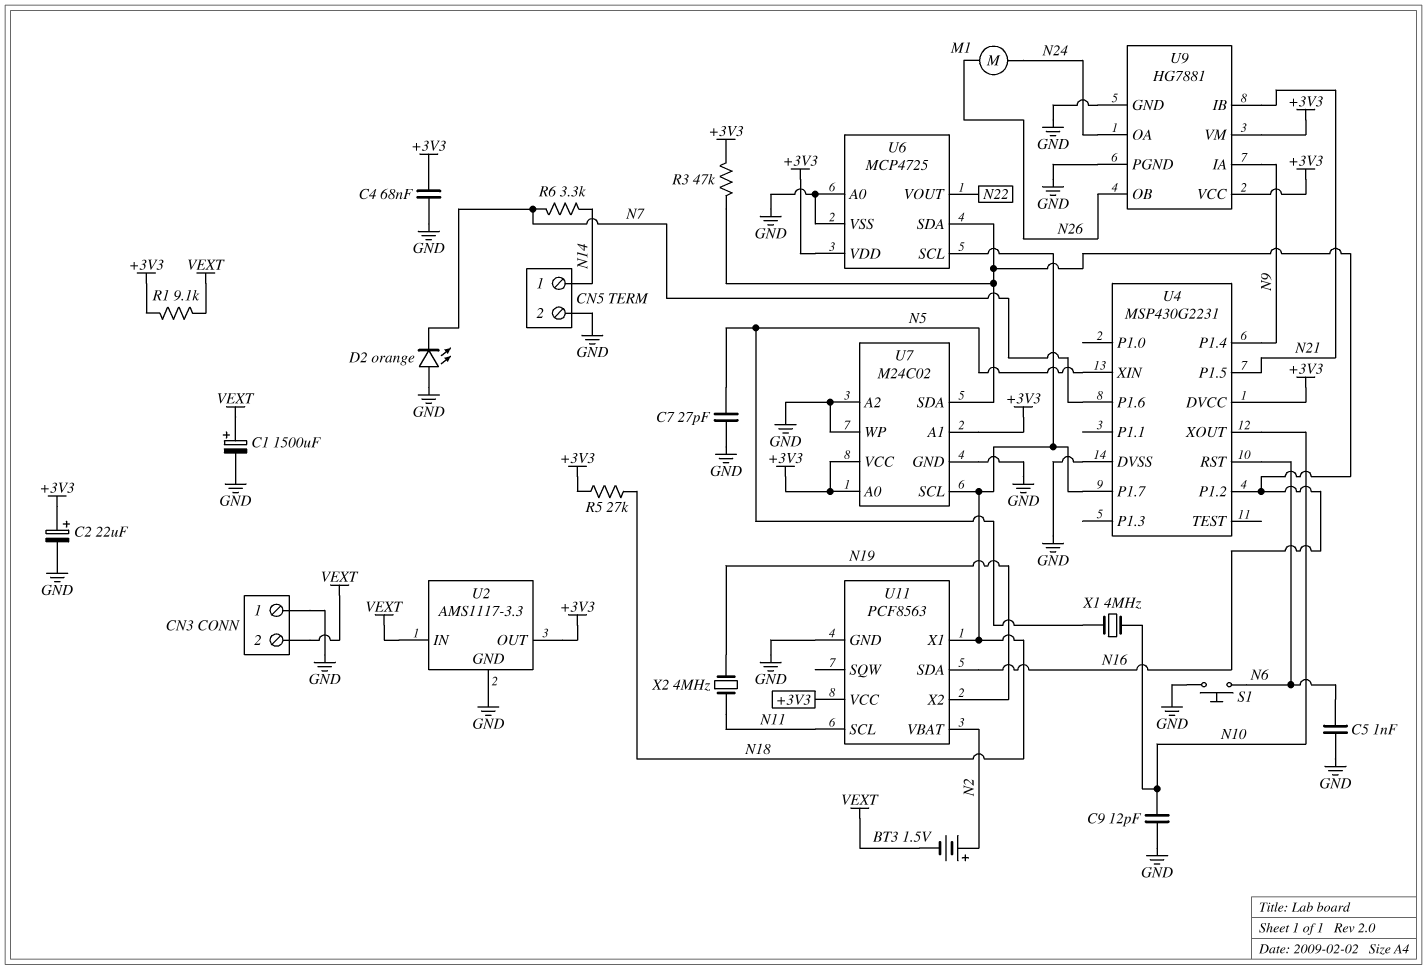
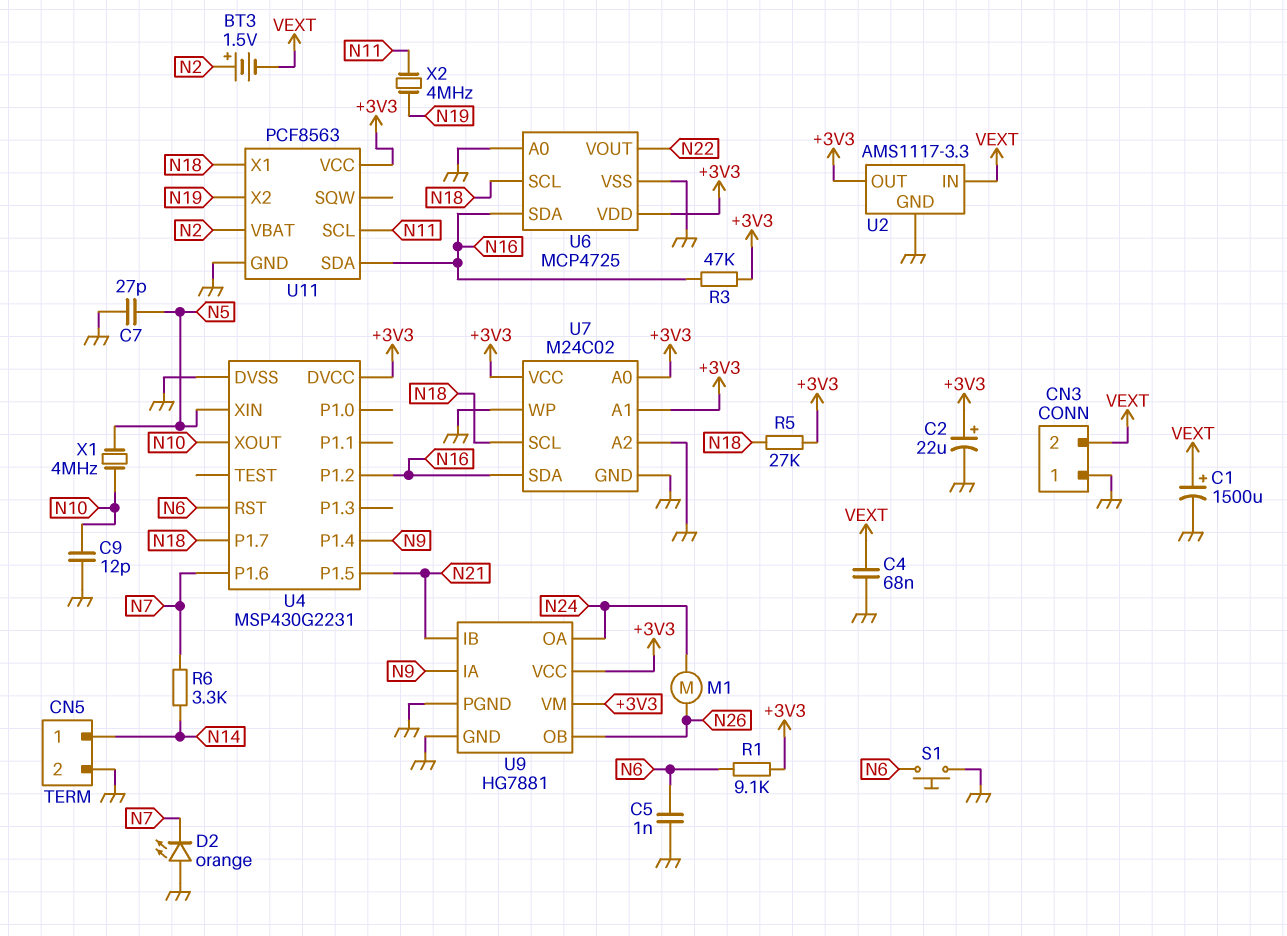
C4: 68nF (+3V3, GND) -> 68nF (GND, VEXT)
R1: 9.1k (+3V3, VEXT) -> 9.1k (+3V3, N6)

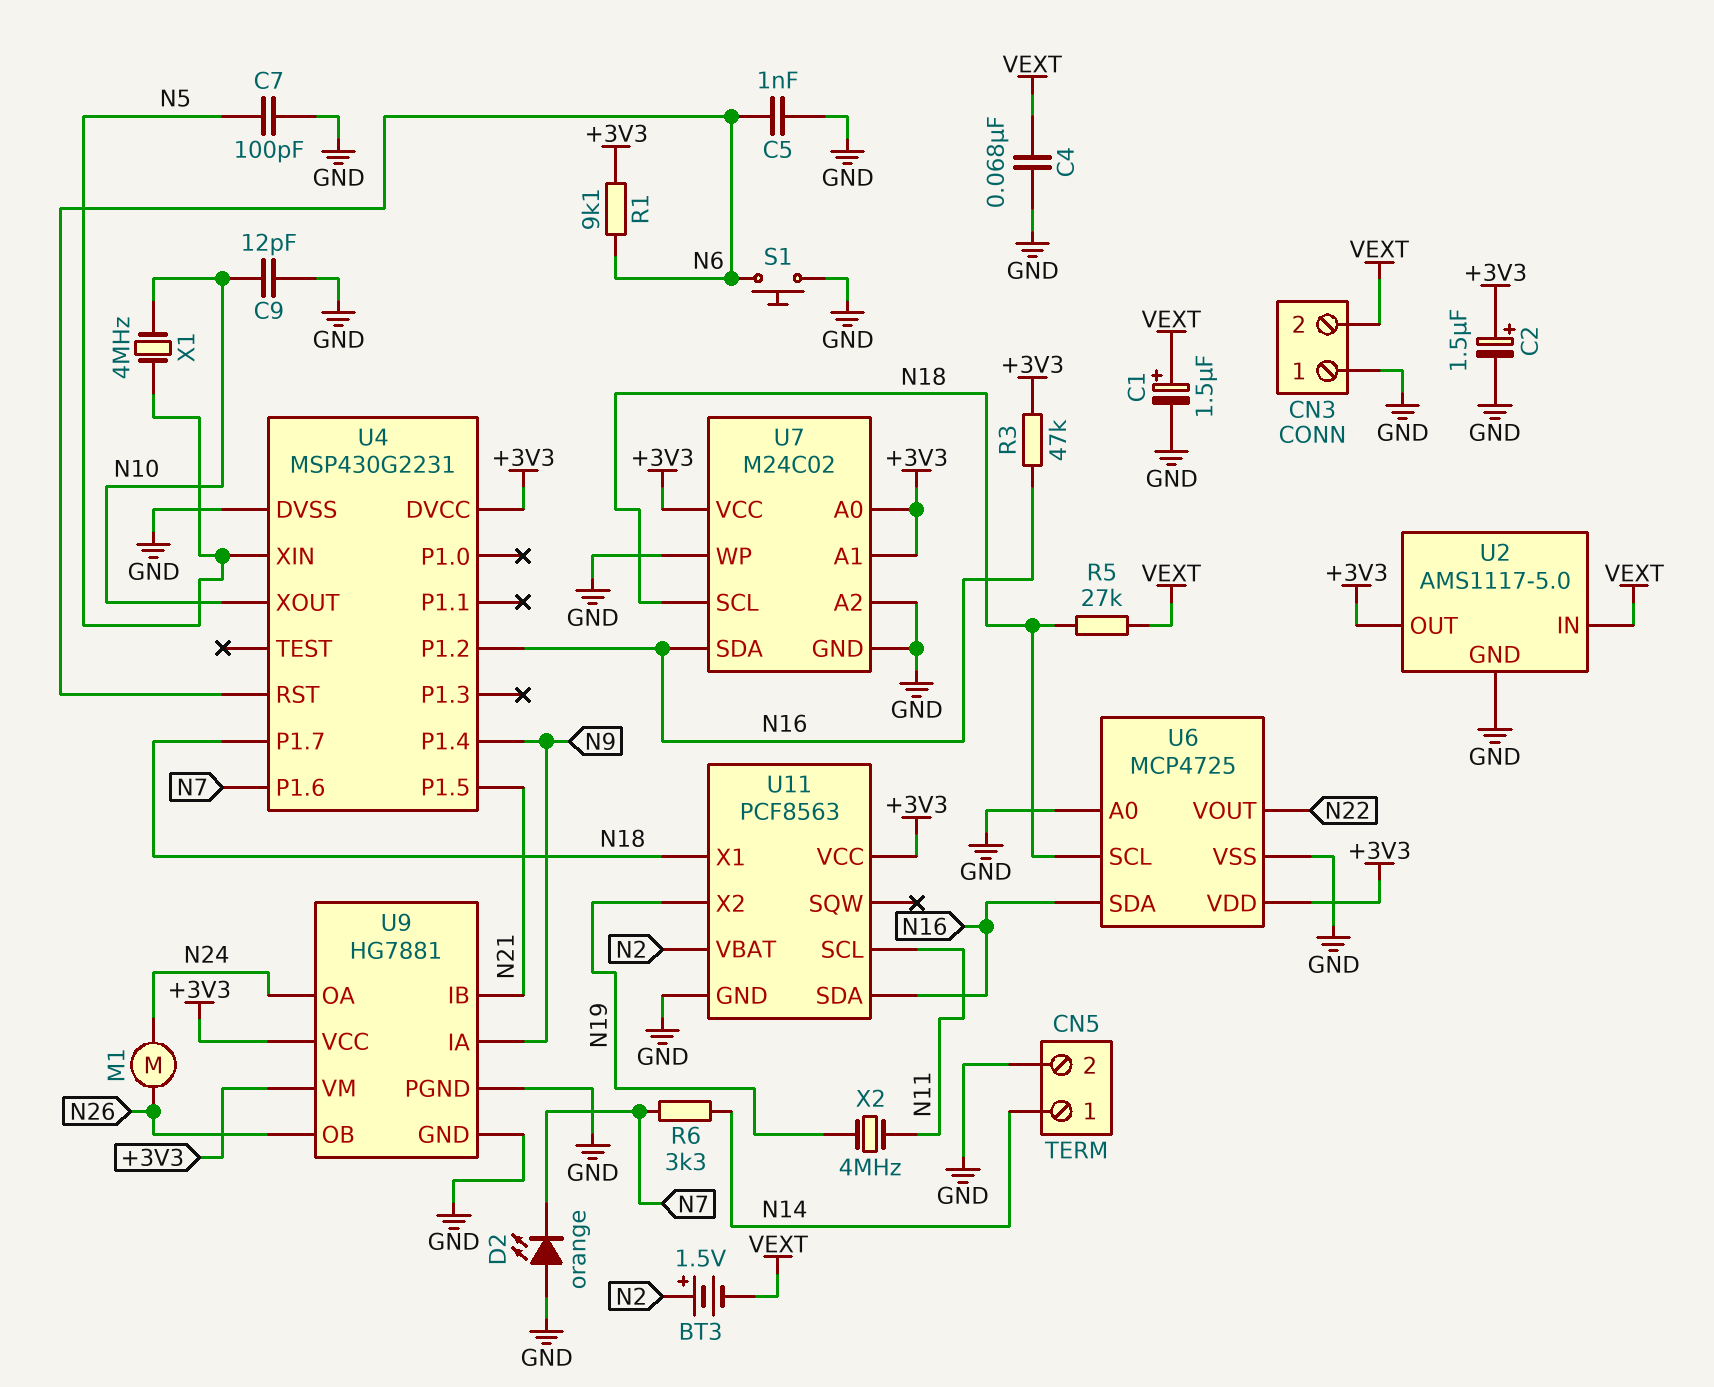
C1: 1500uF (plus VEXT, minus GND) -> 1.5uF (plus VEXT, minus GND)
C2: 22uF (plus +3V3, minus GND) -> 1.5uF (plus +3V3, minus GND)
C7: 27pF (GND, N5) -> 100pF (GND, N5)
R5: 27k (+3V3, N18) -> 27k (N18, VEXT)
U2: AMS1117-3.3 -> AMS1117-5.0

